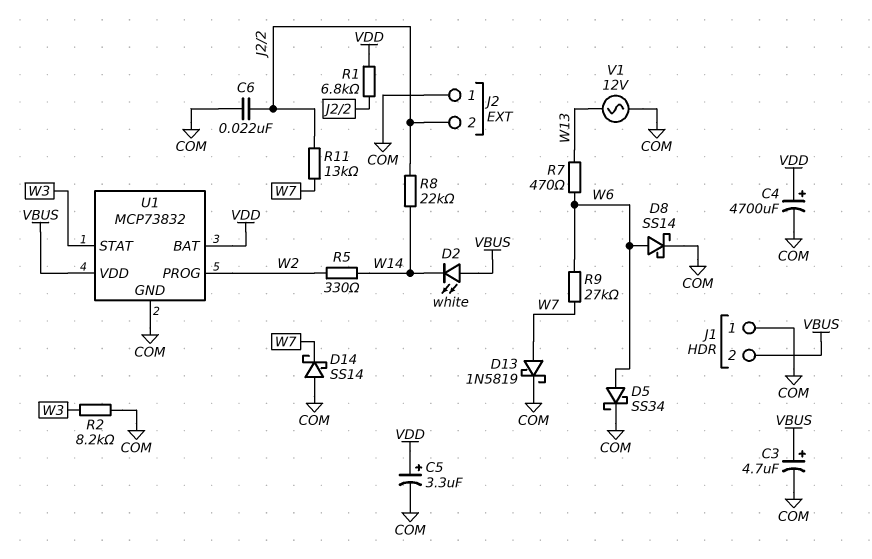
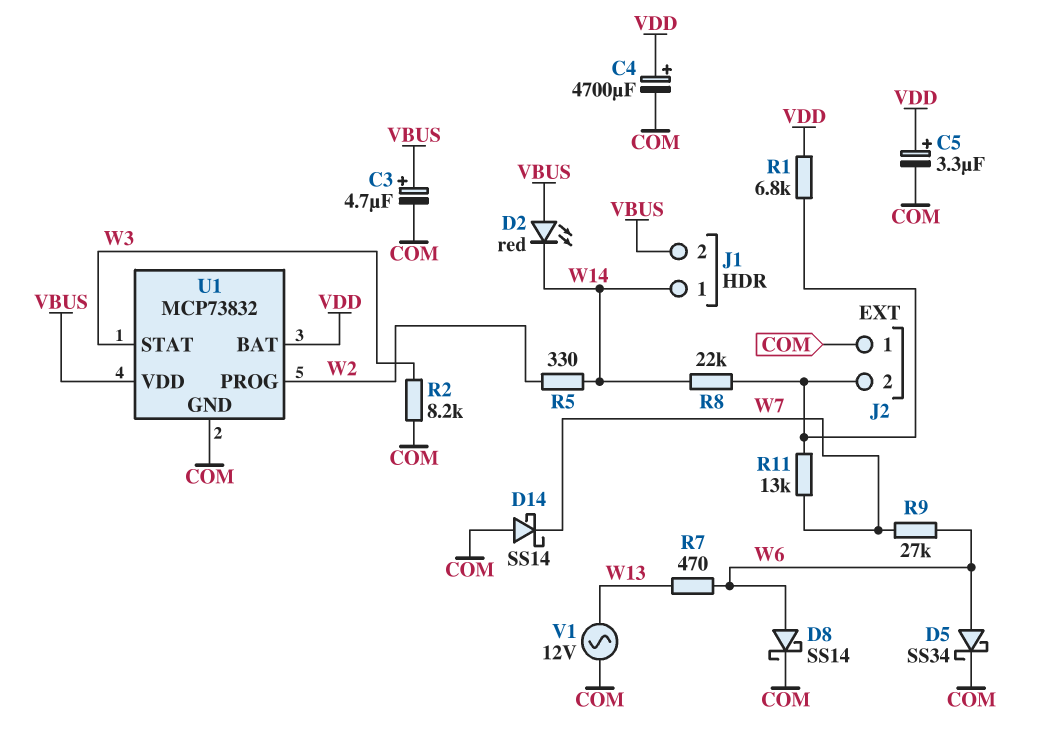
C6: 22nF (COM, J2/2) -> none
D2: LED white (A VBUS, K W14) -> LED red (A VBUS, K W14)
D13: schottky 1N5819 (A W7, K COM) -> none
J1 pin 1: COM -> W14

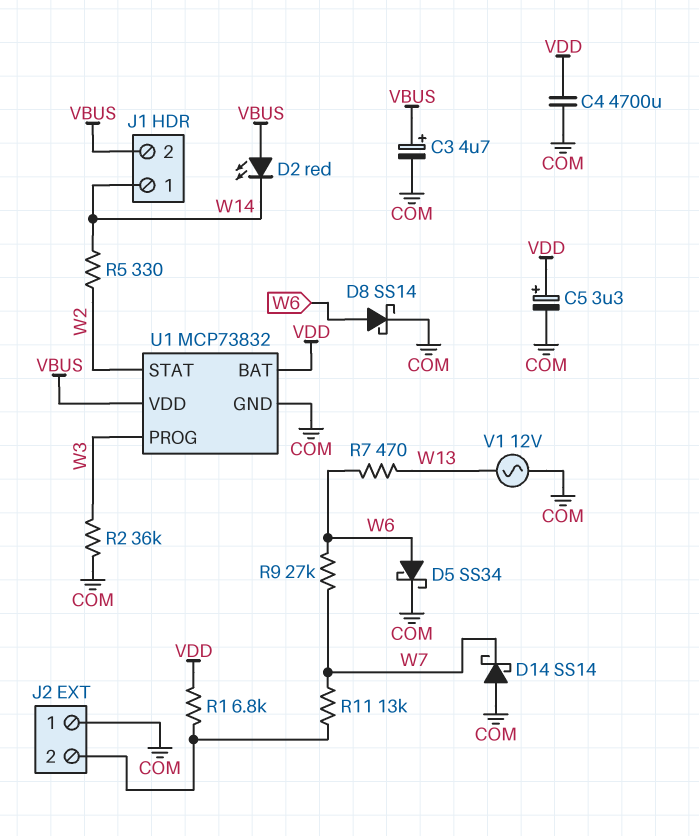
C4: 4700uF (plus VDD, minus COM) -> 4700uF (COM, VDD)
R2: 8.2k (COM, W3) -> 36k (COM, W3)
R8: 22k (J2/2, W14) -> none
U1 pin PROG: W2 -> W3
U1 pin STAT: W3 -> W2

